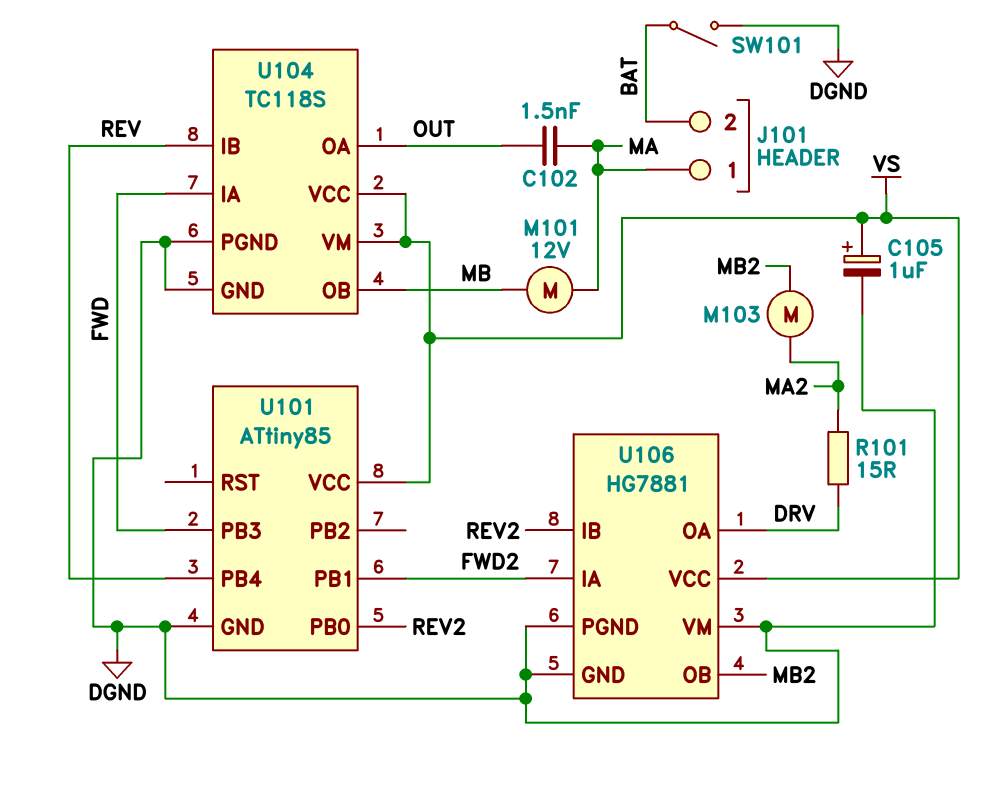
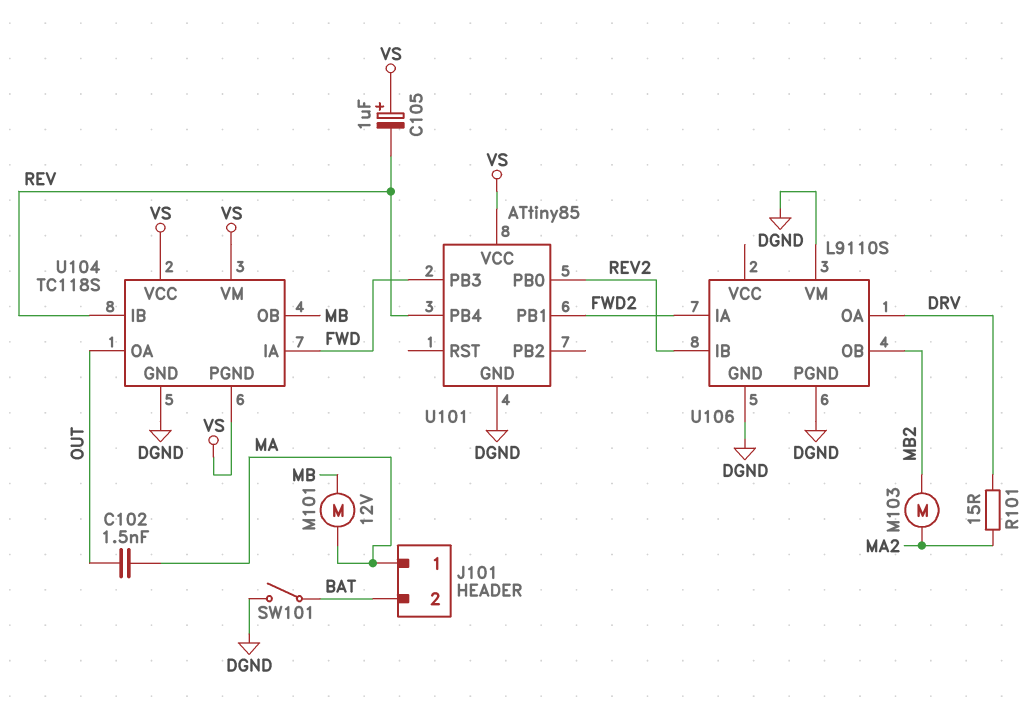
C105: 1uF (plus VS, minus DGND) -> 1uF (plus VS, minus REV)
U104 pin PGND: DGND -> VS
U106: HG7881 -> L9110S
U106 pin VCC: VS -> none

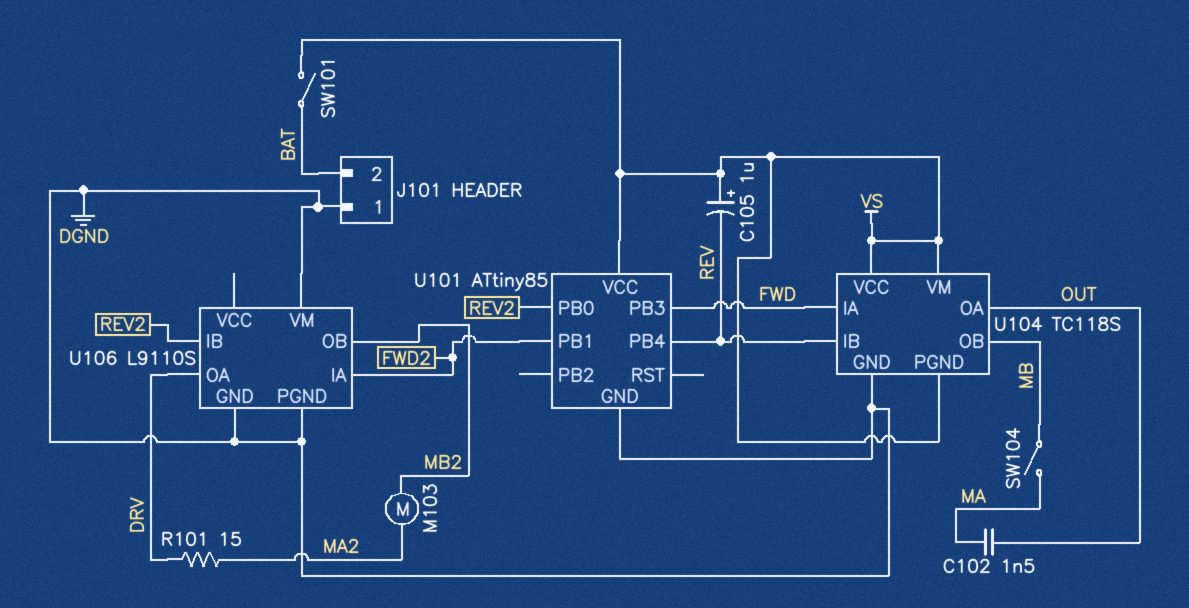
J101 pin 1: MA -> DGND
M101: motor 12V (MA, MB) -> none
SW101: switch (BAT, DGND) -> switch (BAT, VS)
SW104: none -> switch (MA, MB)

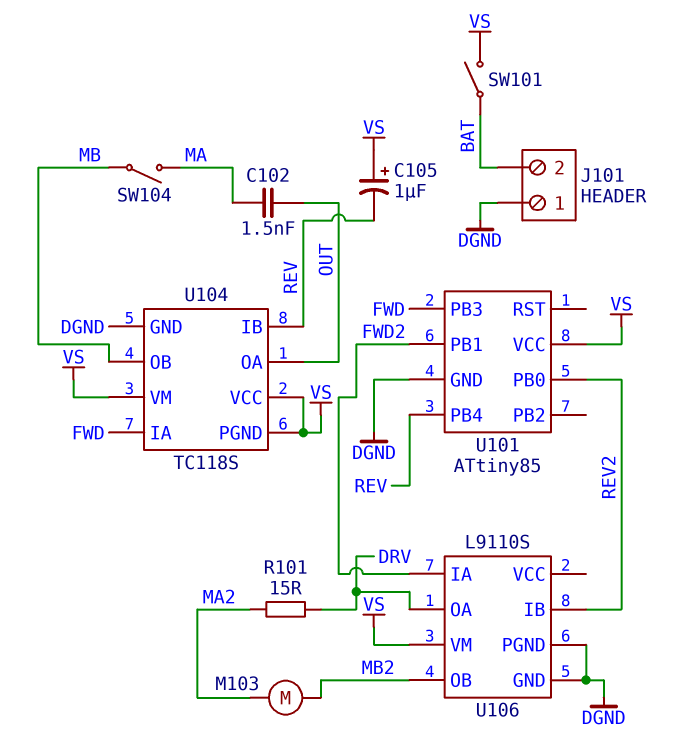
U106 pin VM: DGND -> VS

